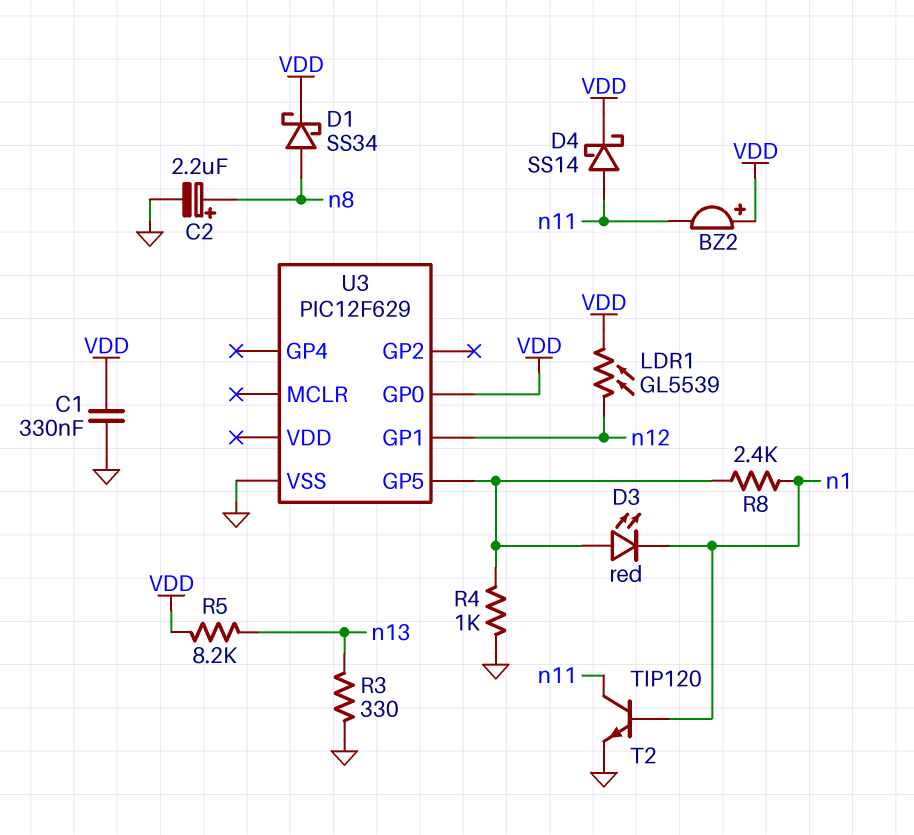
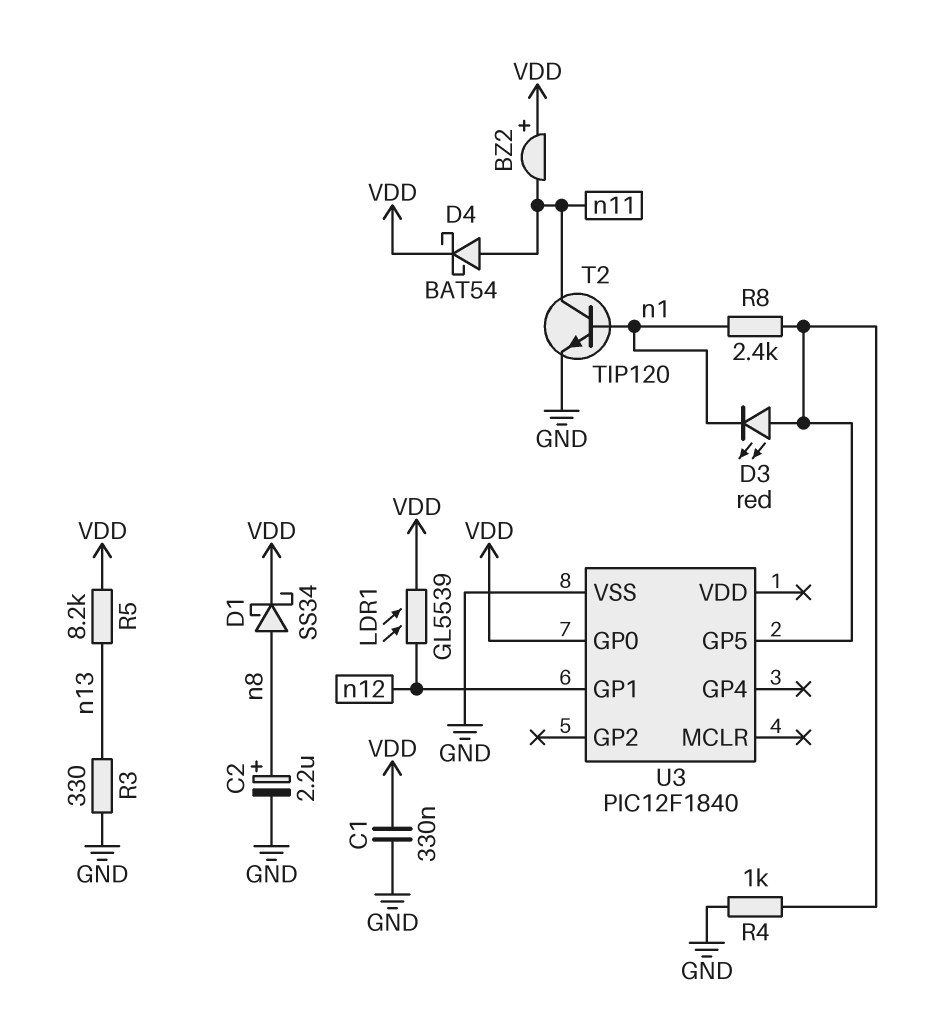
D4: schottky SS14 (A n11, K VDD) -> schottky BAT54 (A n11, K VDD)
U3: PIC12F629 -> PIC12F1840

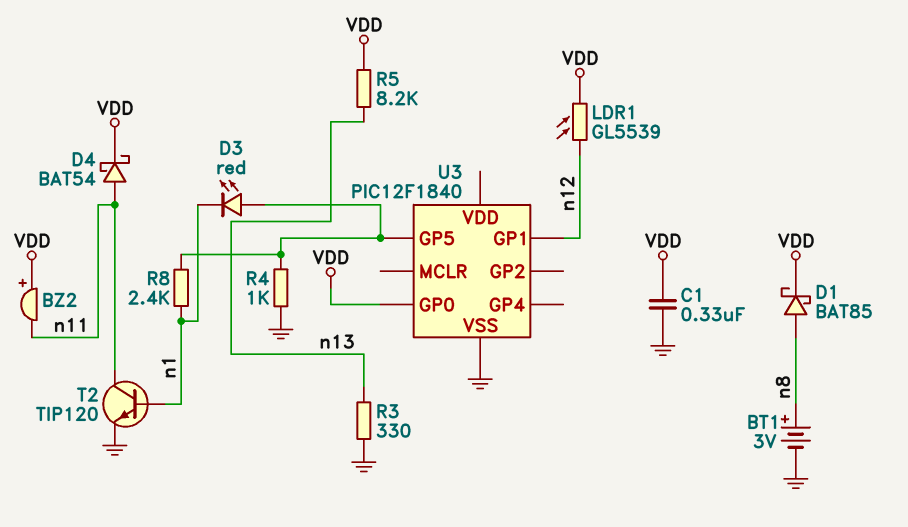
BT1: none -> 3V (plus n8, minus GND)
C2: 2.2uF (plus n8, minus GND) -> none
D1: schottky SS34 (A n8, K VDD) -> schottky BAT85 (A n8, K VDD)

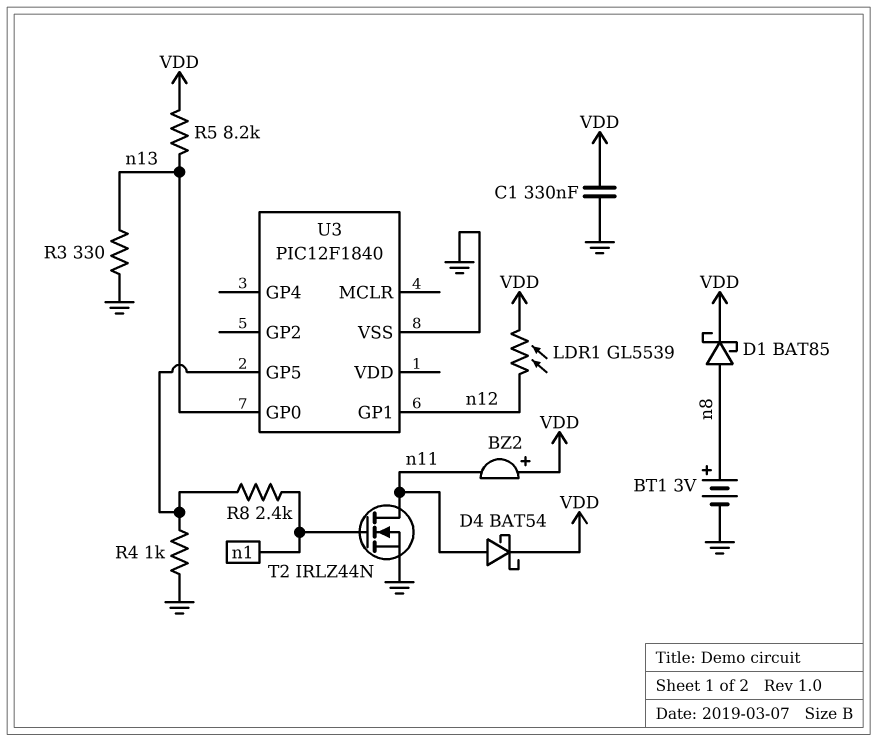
D3: LED red (A U3/GP5, K n1) -> none
T2: NPN TIP120 (B n1, C n11, E GND) -> NMOS IRLZ44N (G n1, D n11, S GND)
U3 pin GP0: VDD -> n13

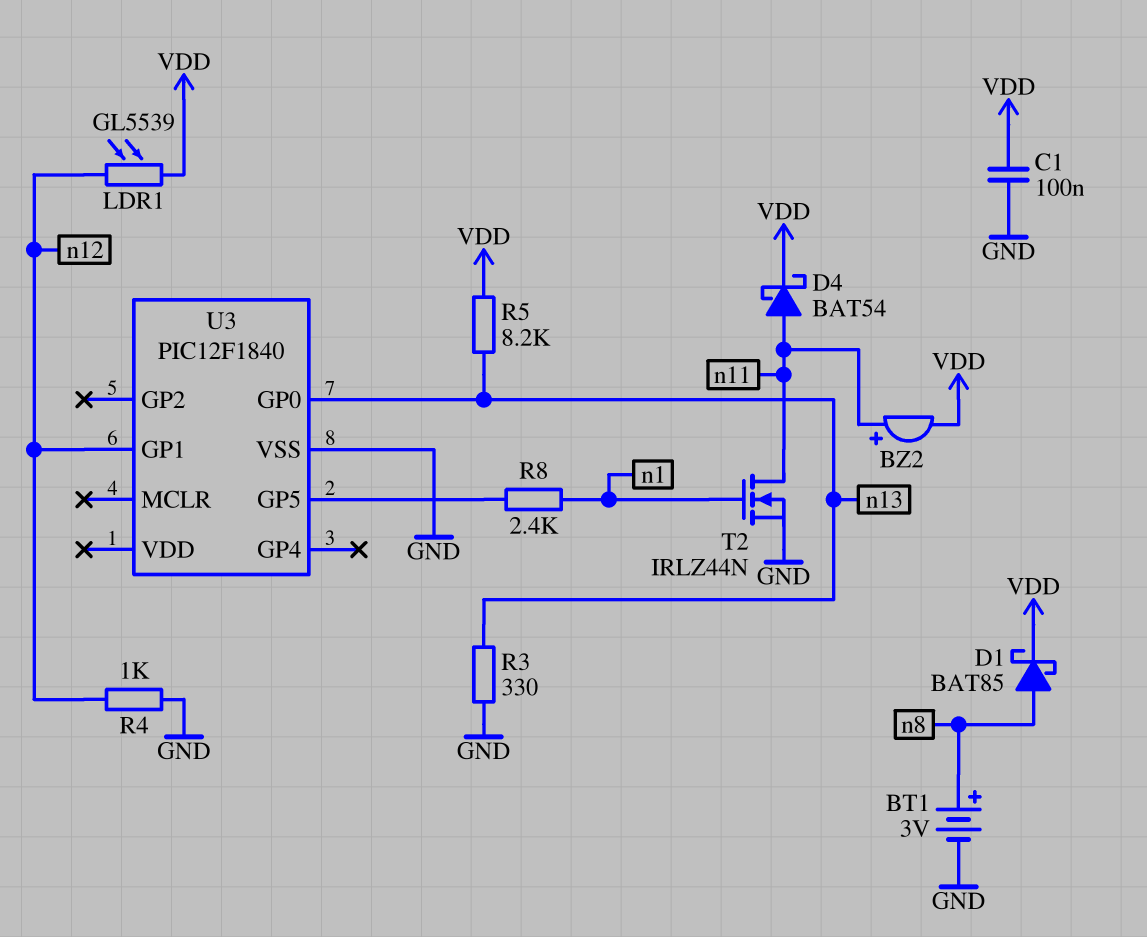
BZ2: buzzer (plus VDD, minus n11) -> buzzer (plus n11, minus VDD)
C1: 330nF (GND, VDD) -> 100nF (GND, VDD)
R4: 1k (GND, U3/GP5) -> 1k (GND, n12)

